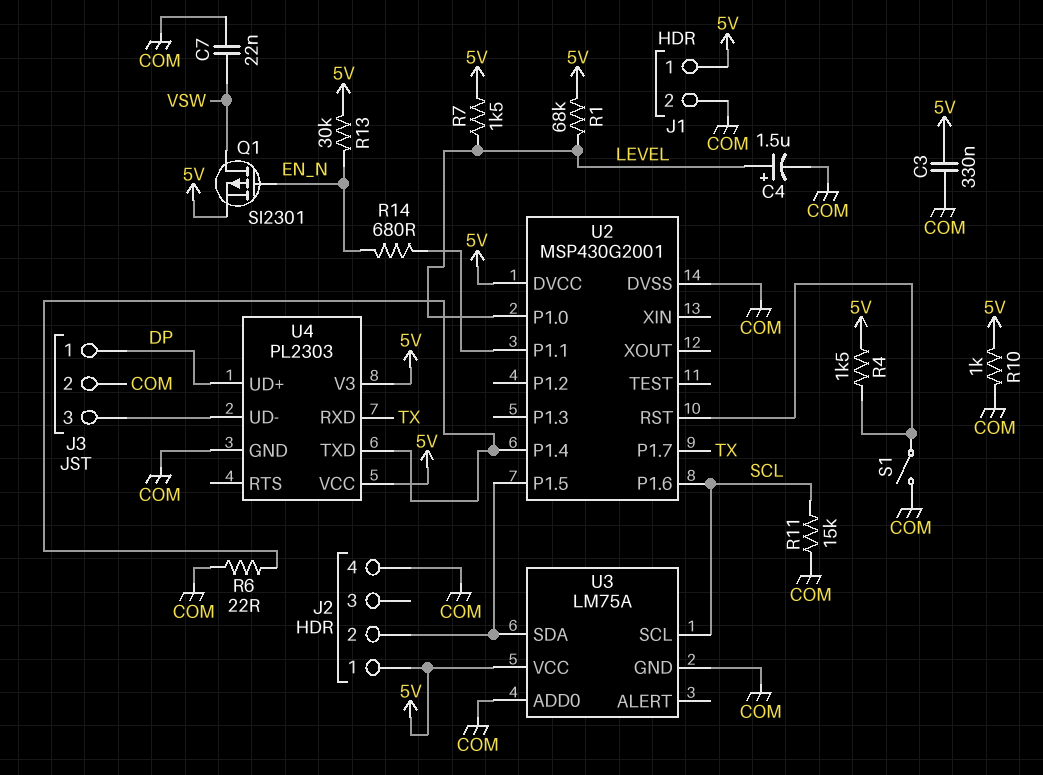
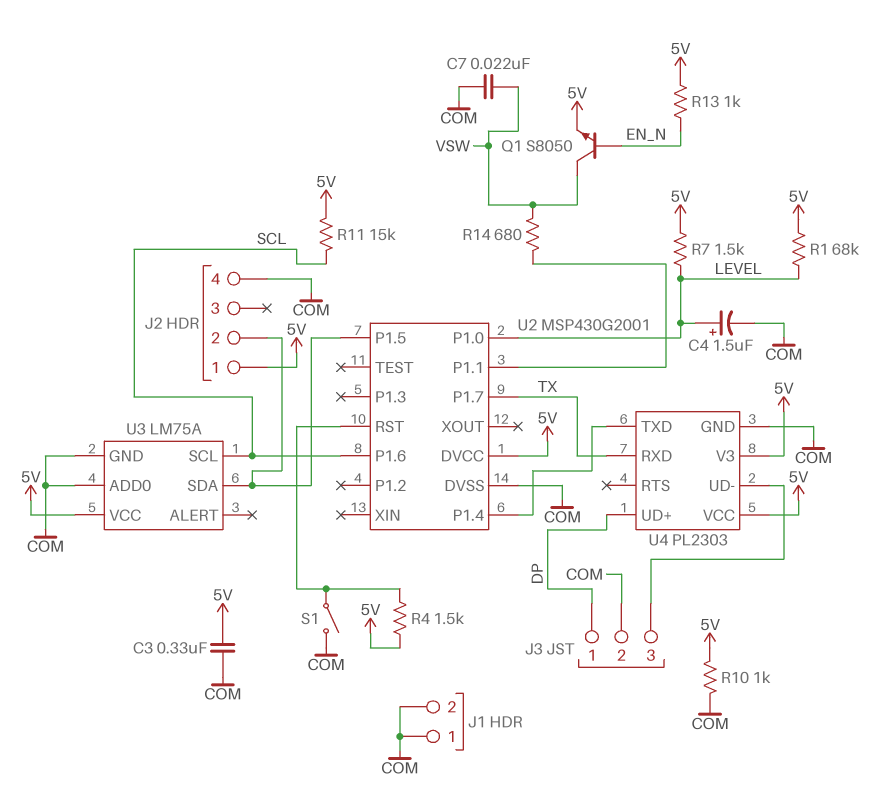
J1 pin 1: 5V -> COM
Q1: PMOS SI2301 (G EN_N, D VSW, S 5V) -> NPN S8050 (B EN_N, C VSW, E 5V)
R6: 22 (COM, U2/P1.4) -> none
R11: 15k (COM, SCL) -> 15k (5V, SCL)
R13: 30k (5V, EN_N) -> 1k (5V, EN_N)
R14: 680 (EN_N, U2/P1.1) -> 680 (U2/P1.1, VSW)

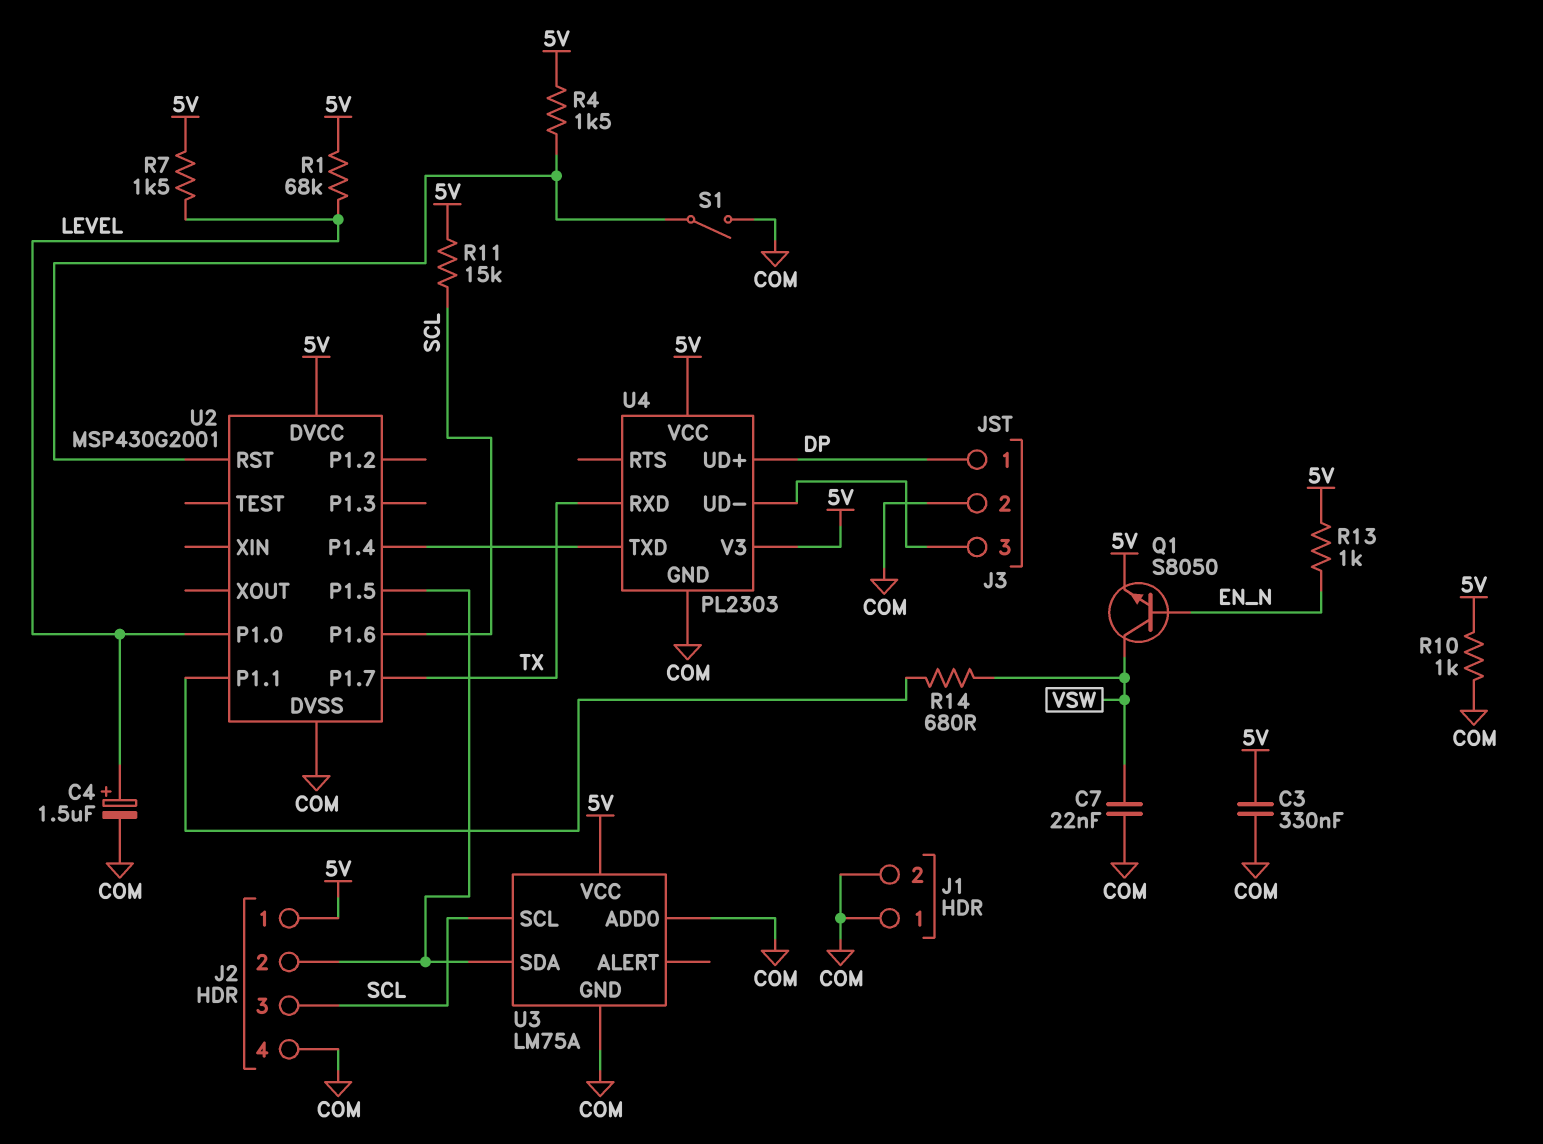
J2 pin 3: none -> SCL

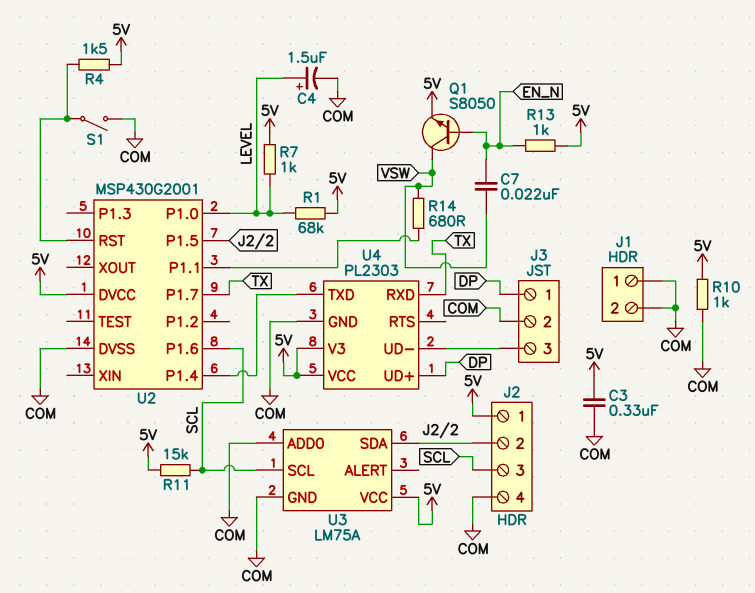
C7: 22nF (COM, VSW) -> 22nF (EN_N, VSW)
R7: 1.5k (5V, LEVEL) -> 1k (5V, LEVEL)

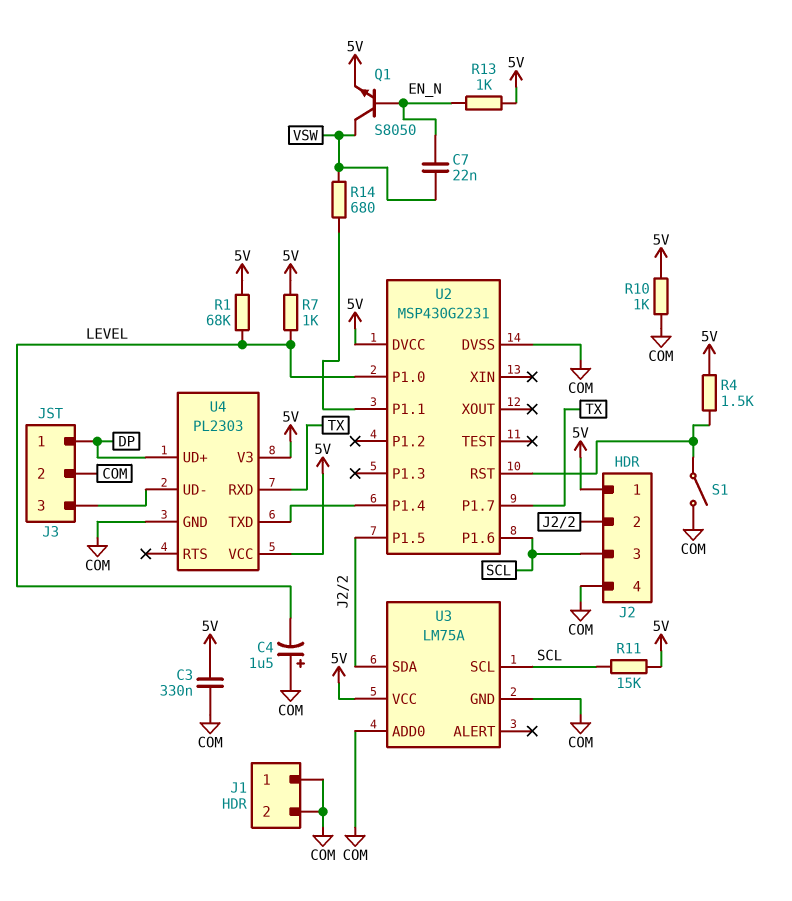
C4: 1.5uF (plus LEVEL, minus COM) -> 1.5uF (plus COM, minus LEVEL)
U2: MSP430G2001 -> MSP430G2231

